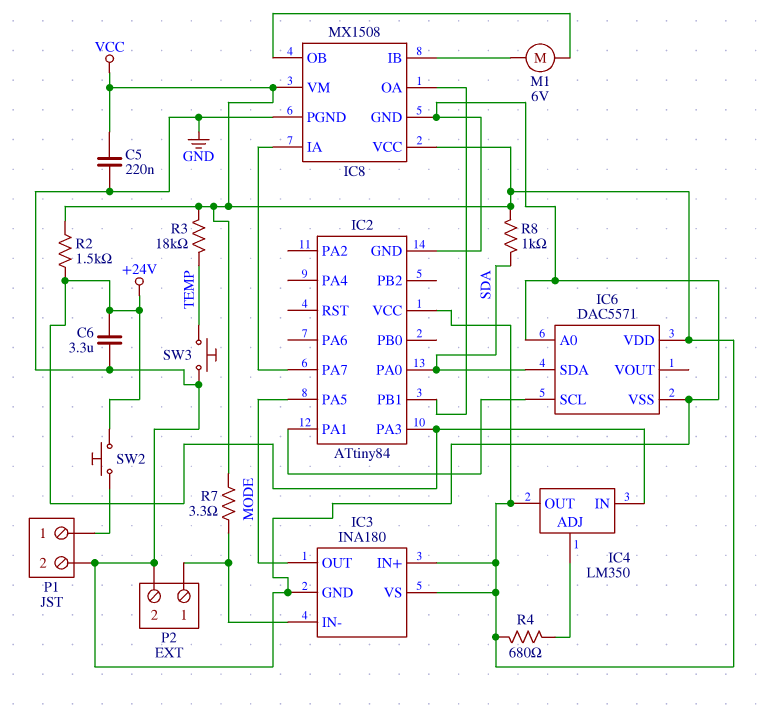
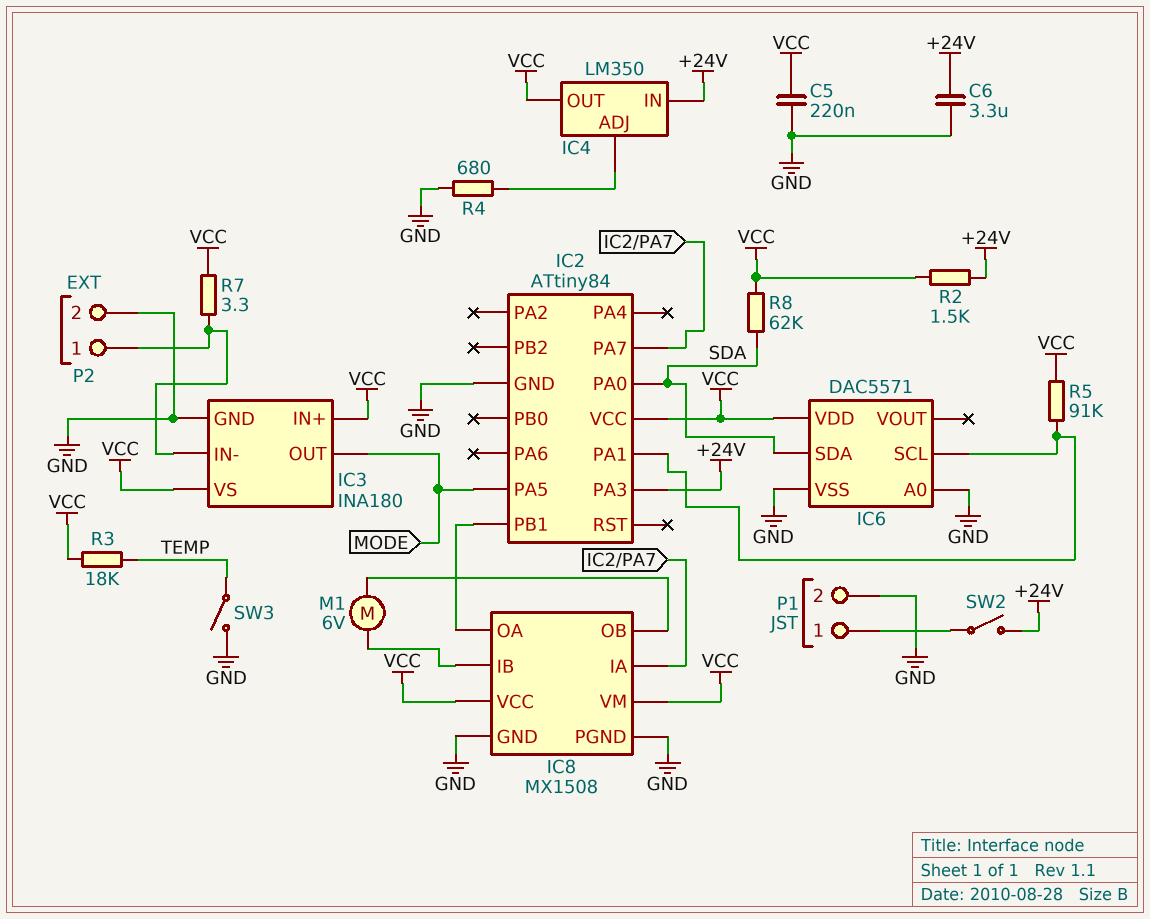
R4: 680 (IC4/ADJ, VCC) -> 680 (GND, IC4/ADJ)
R5: none -> 91k (IC2/PA1, VCC)
R8: 1k (SDA, VCC) -> 62k (SDA, VCC)
SW2: button (+24V, P1/1) -> switch (+24V, P1/1)
SW3: button (GND, TEMP) -> switch (GND, TEMP)

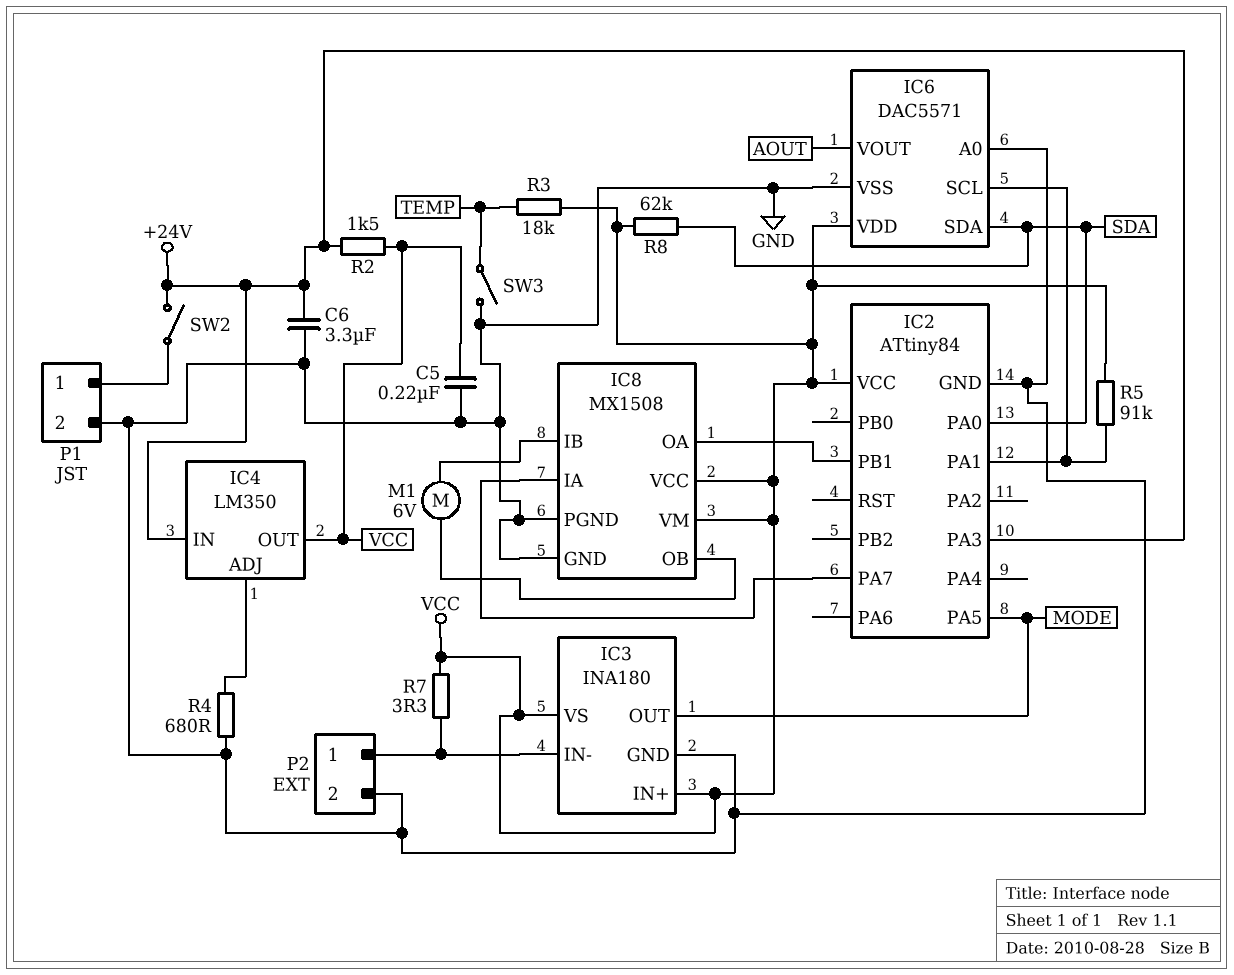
IC6 pin VOUT: none -> AOUT

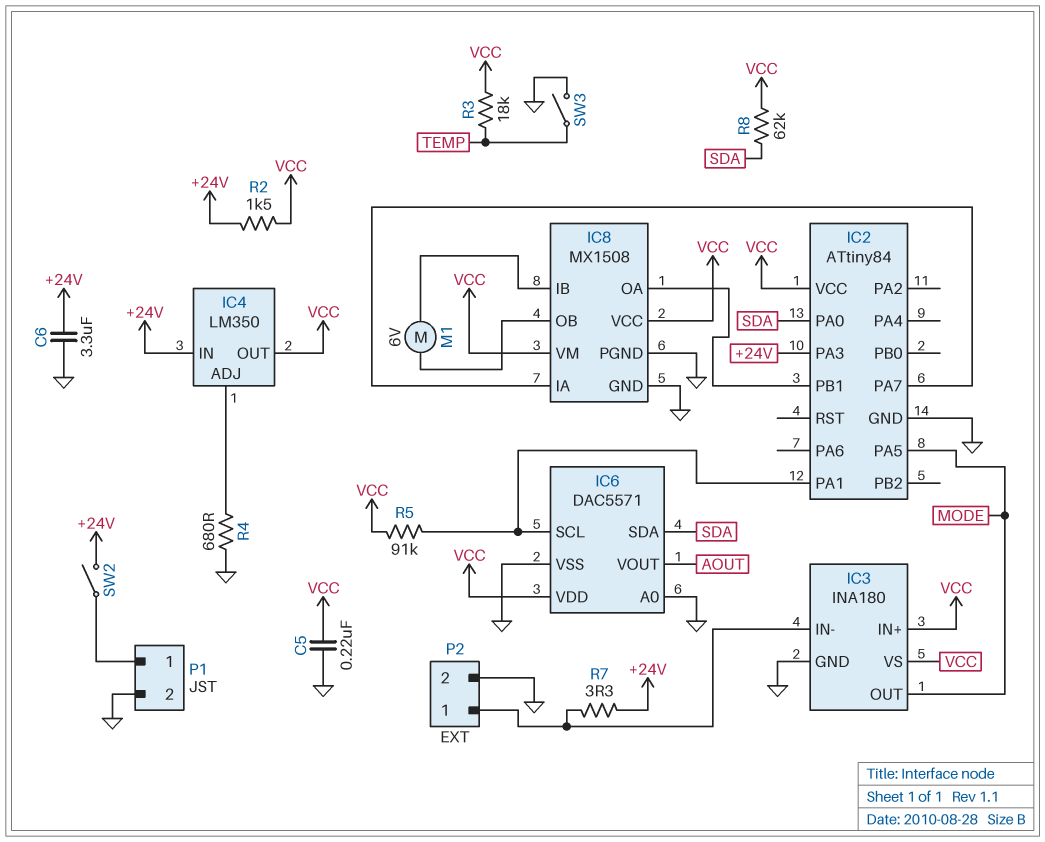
R7: 3.3 (IC3/IN-, VCC) -> 3.3 (+24V, IC3/IN-)

